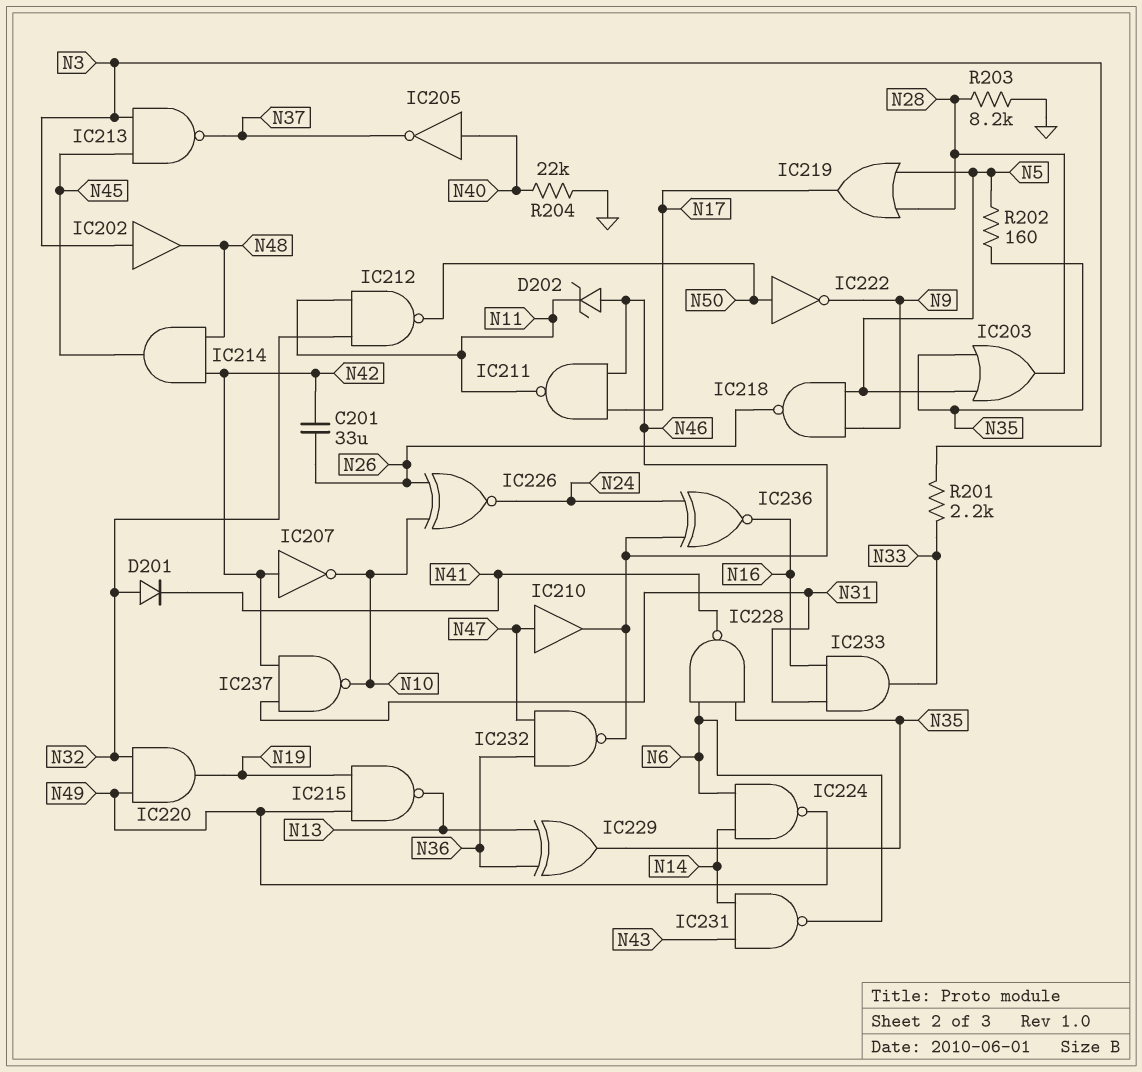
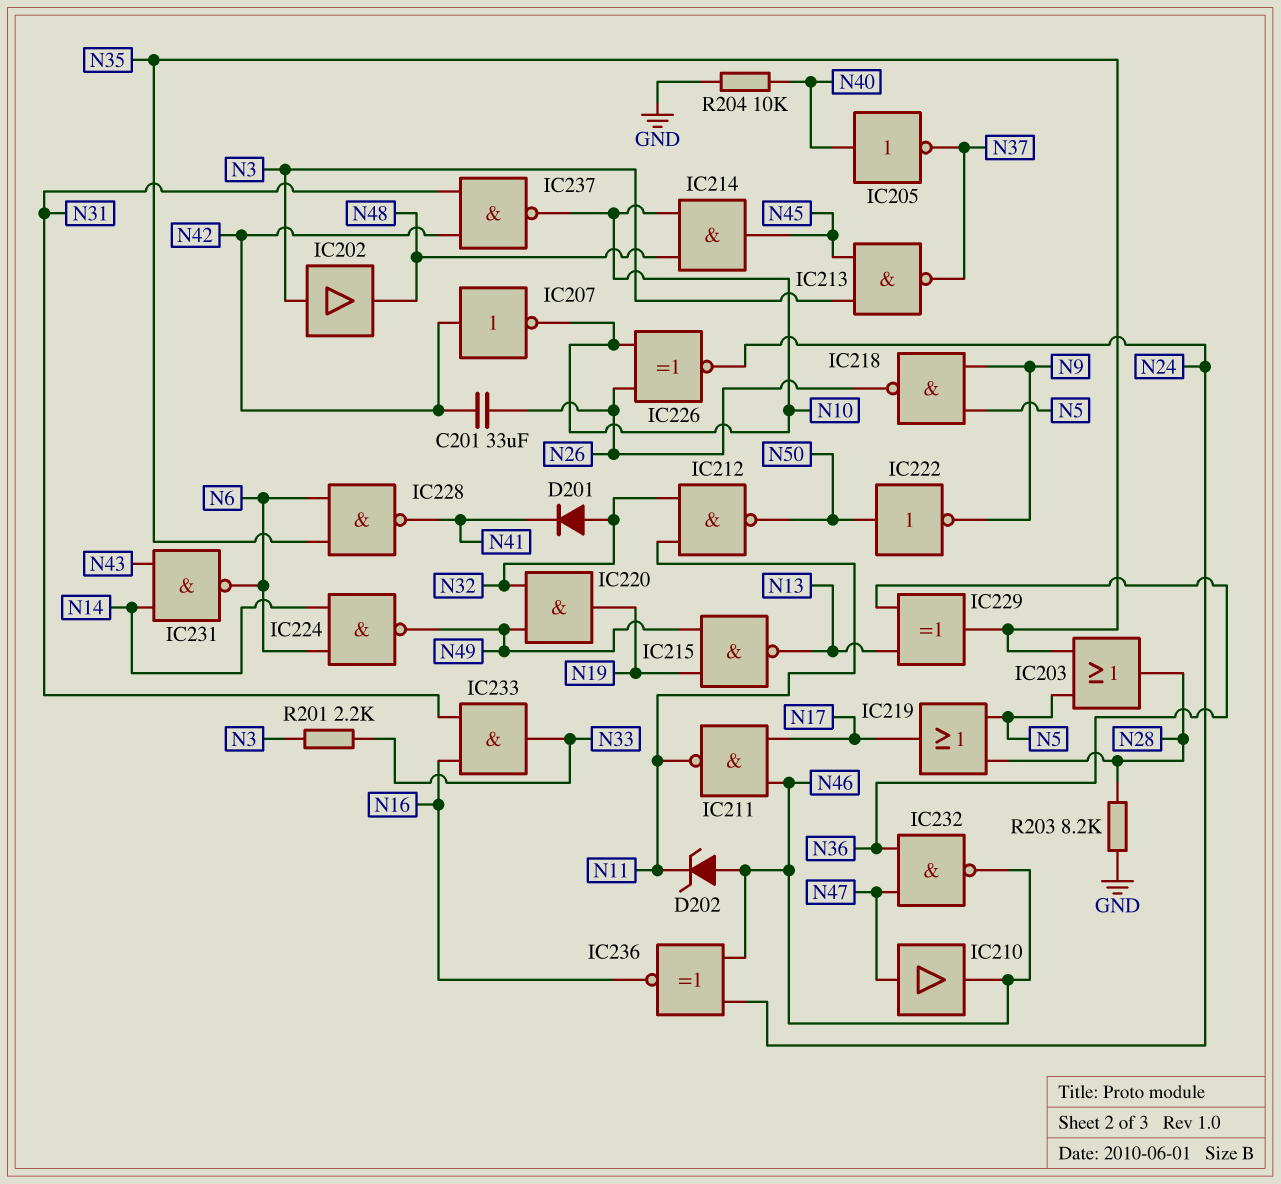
IC214: AND (in N42, in N48, out N45) -> AND (in N10, in N48, out N45)
R202: 160 (N5, N35) -> none
R204: 22k (GND, N40) -> 10k (GND, N40)

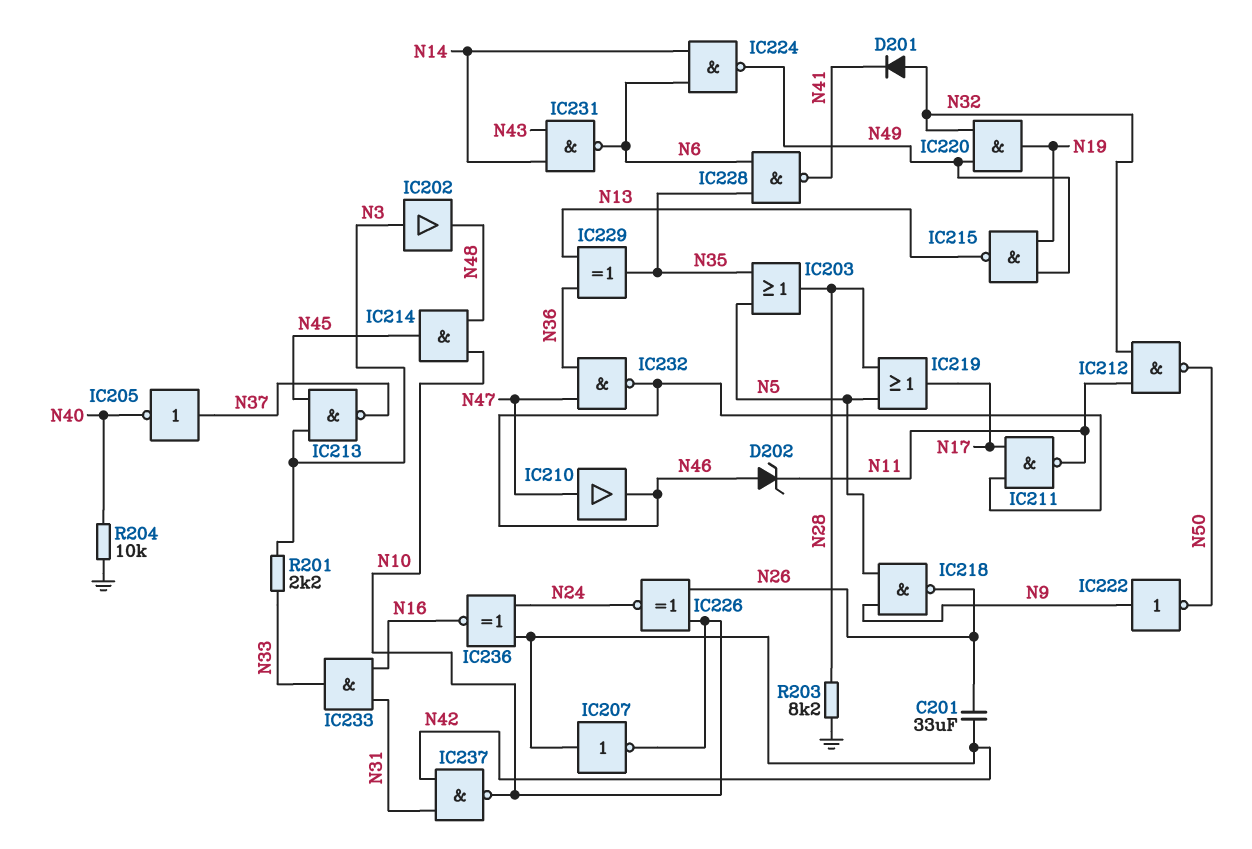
IC205: NOT (in N40, out N37) -> NOT (in N37, out N40)
IC222: NOT (in N50, out N9) -> NOT (in N9, out N50)
IC236: XNOR (in N24, in N46, out N16) -> XNOR (in N24, in N42, out N16)

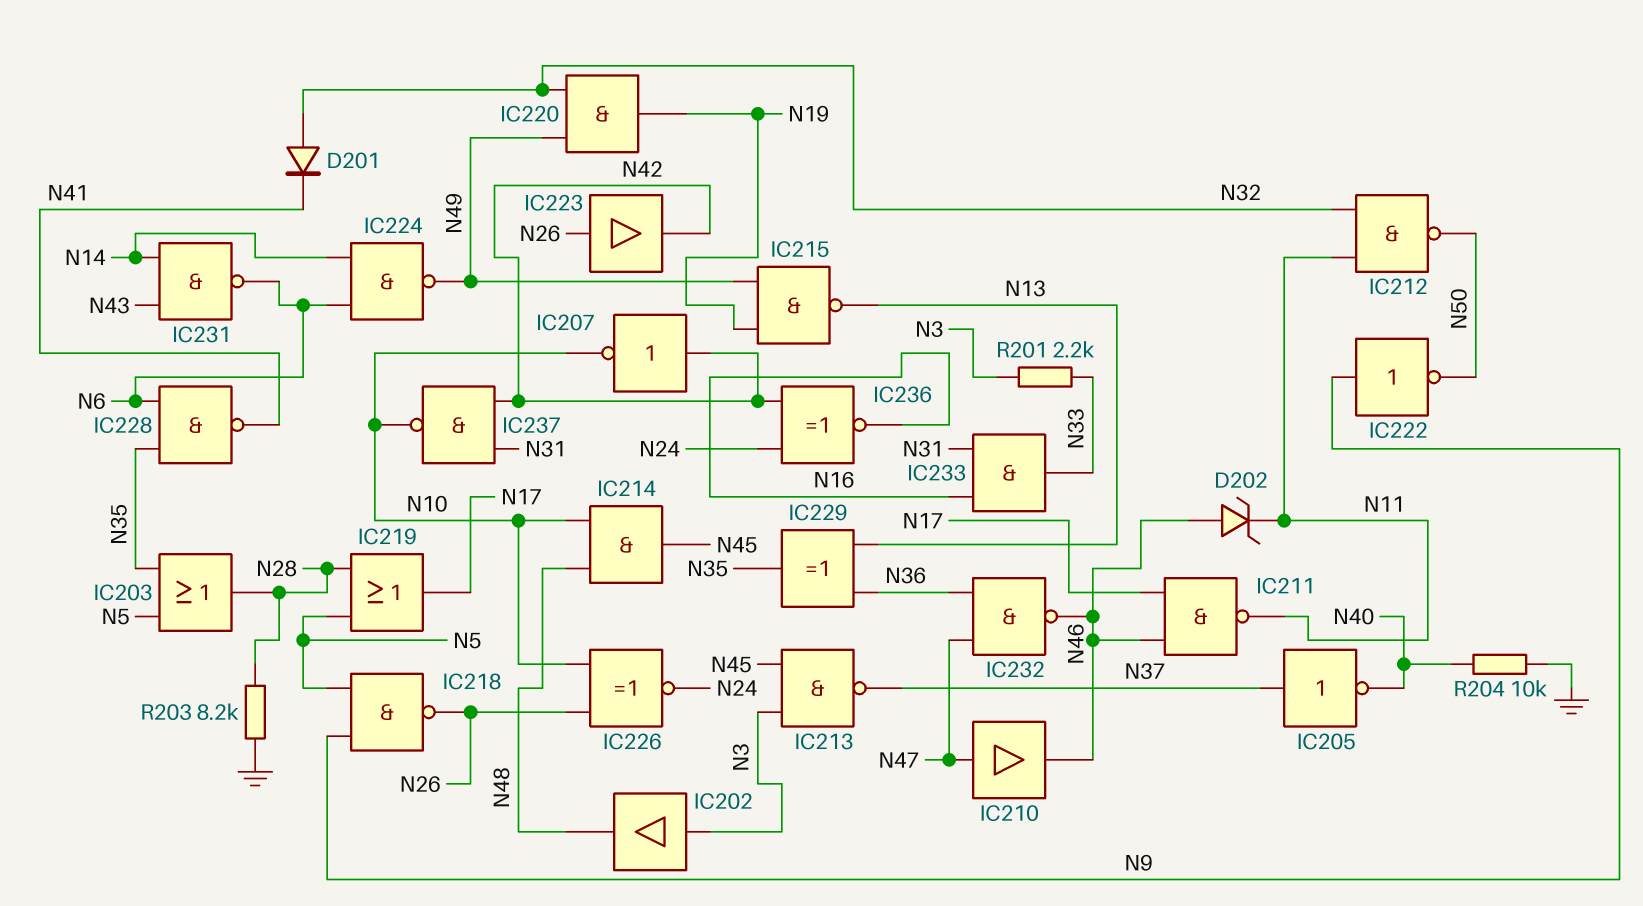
C201: 33uF (N26, N42) -> none
IC223: none -> buffer (in N26, out N42)

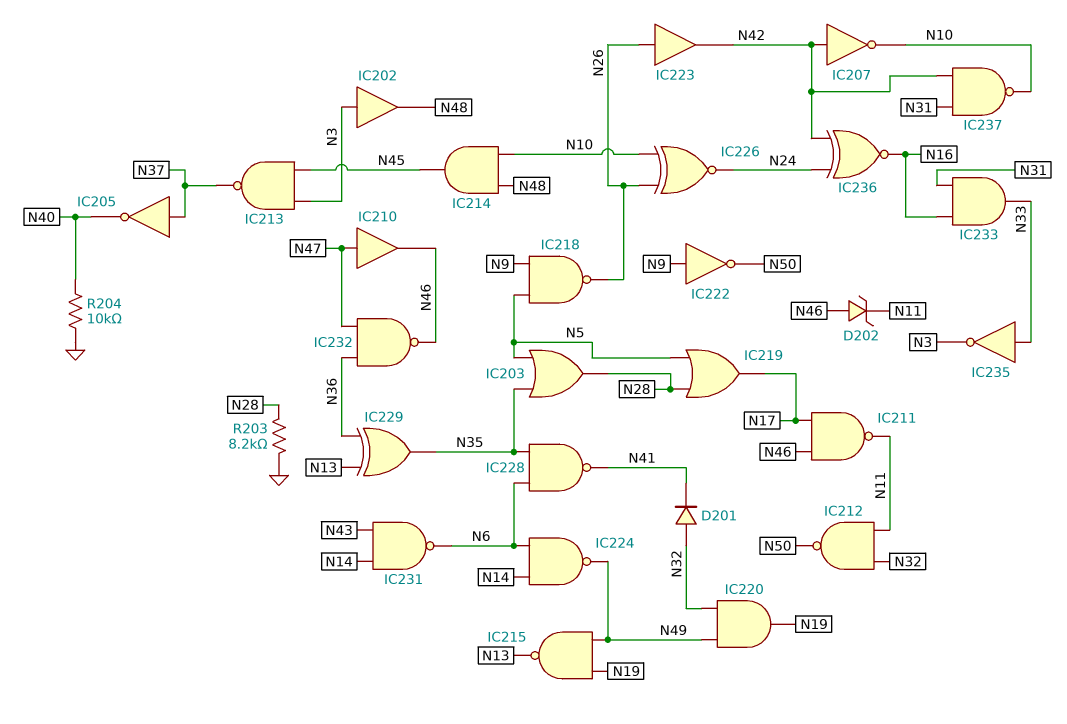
IC235: none -> NOT (in N33, out N3)
R201: 2.2k (N3, N33) -> none

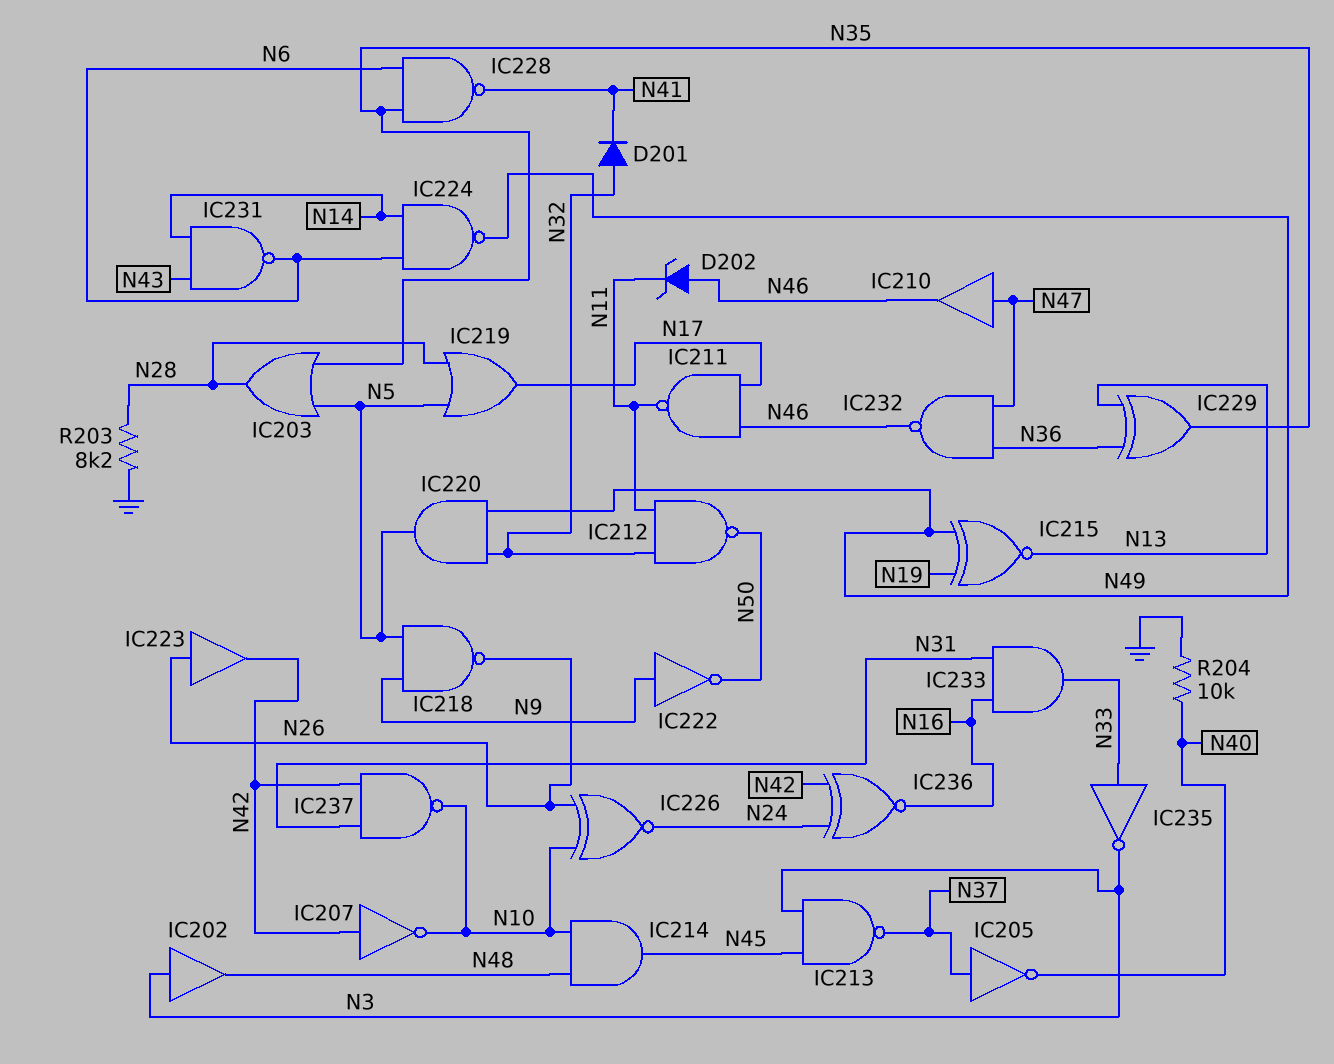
IC215: NAND (in N19, in N49, out N13) -> XNOR (in N19, in N49, out N13)
IC220: AND (in N32, in N49, out N19) -> AND (in N32, in N49, out N5)

